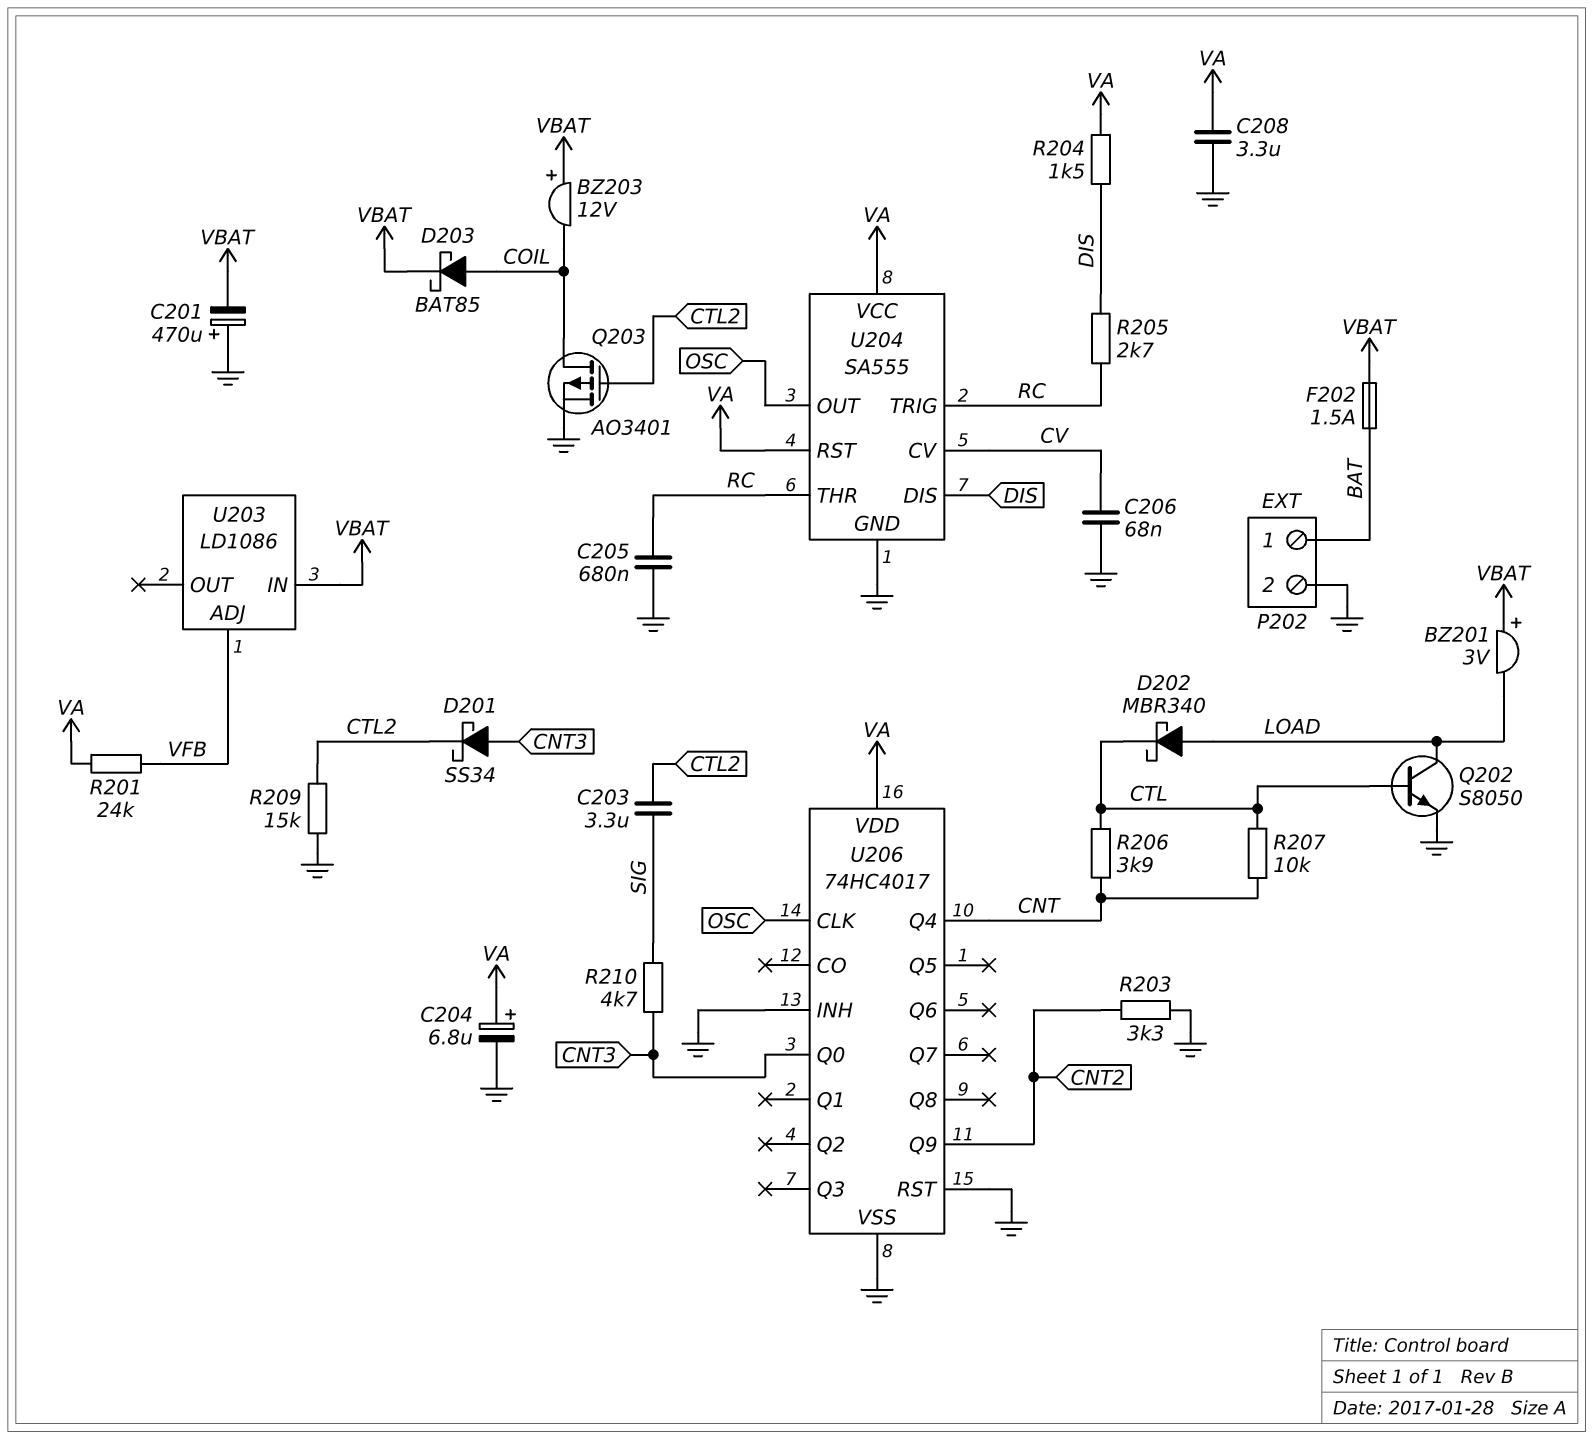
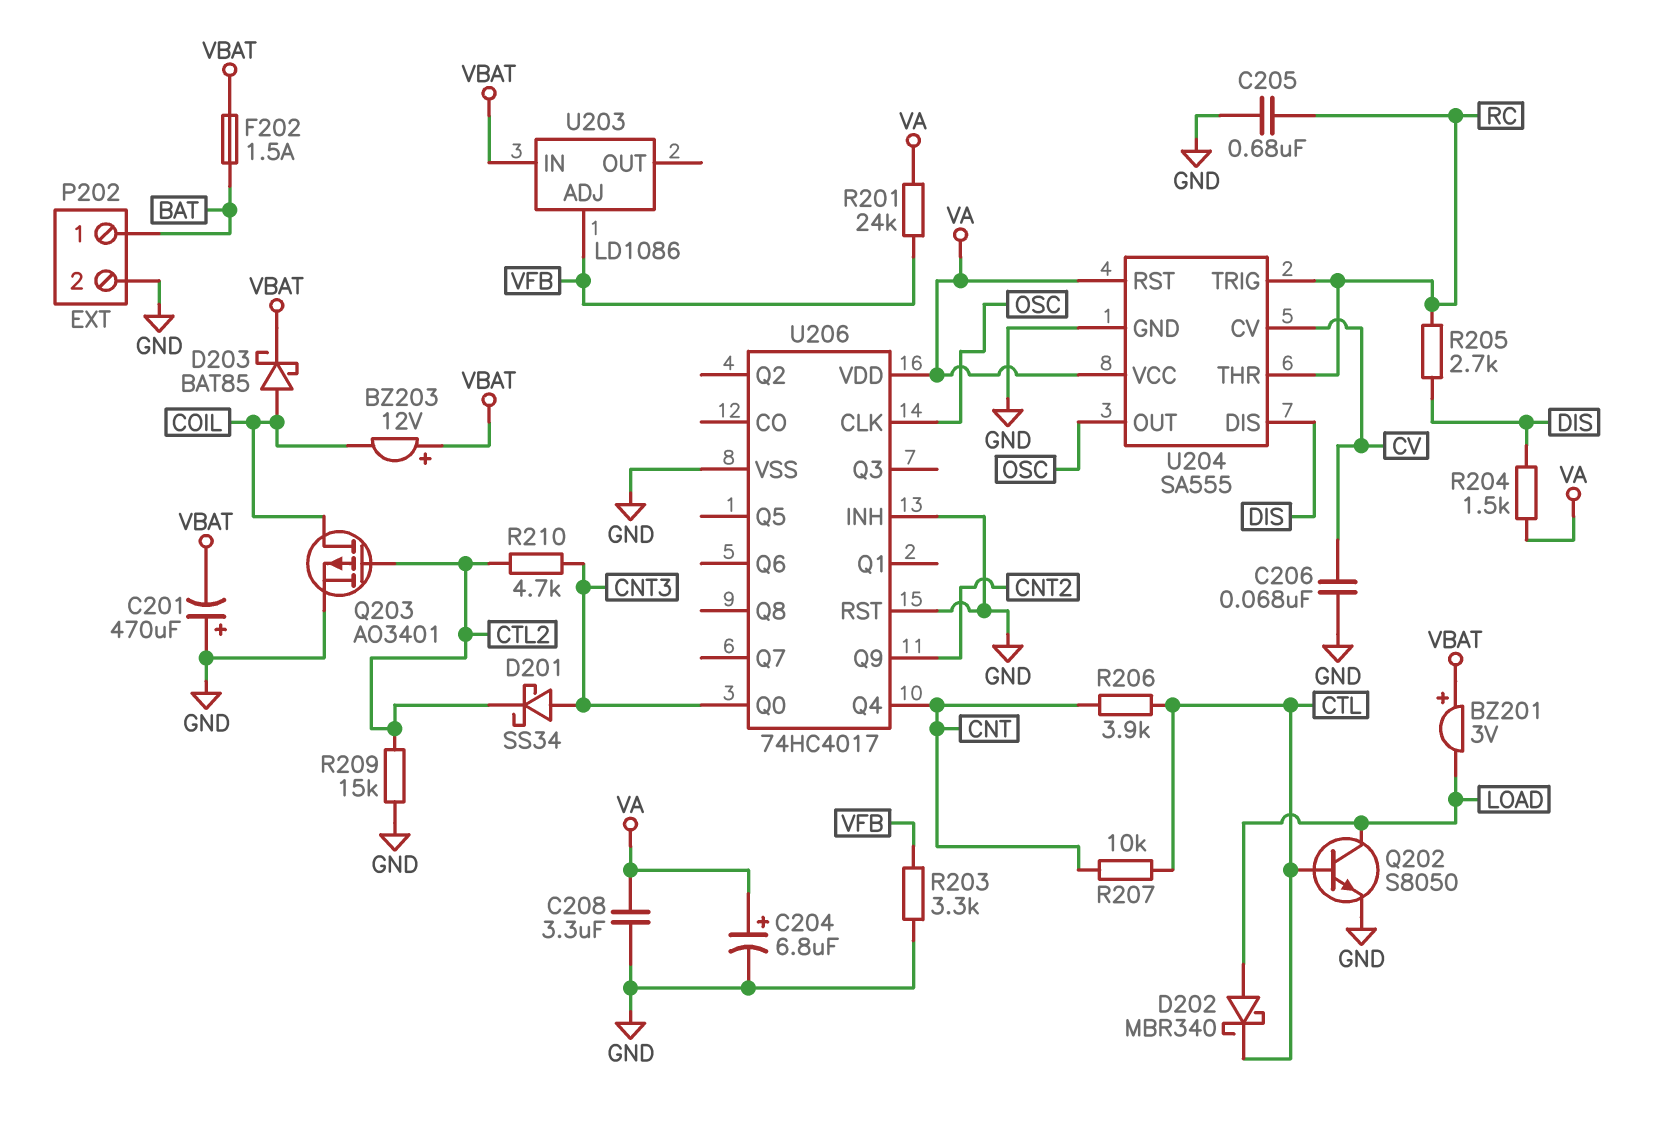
C203: 3.3uF (CTL2, SIG) -> none
R203: 3.3k (CNT2, GND) -> 3.3k (GND, VFB)
R210: 4.7k (CNT3, SIG) -> 4.7k (CNT3, CTL2)

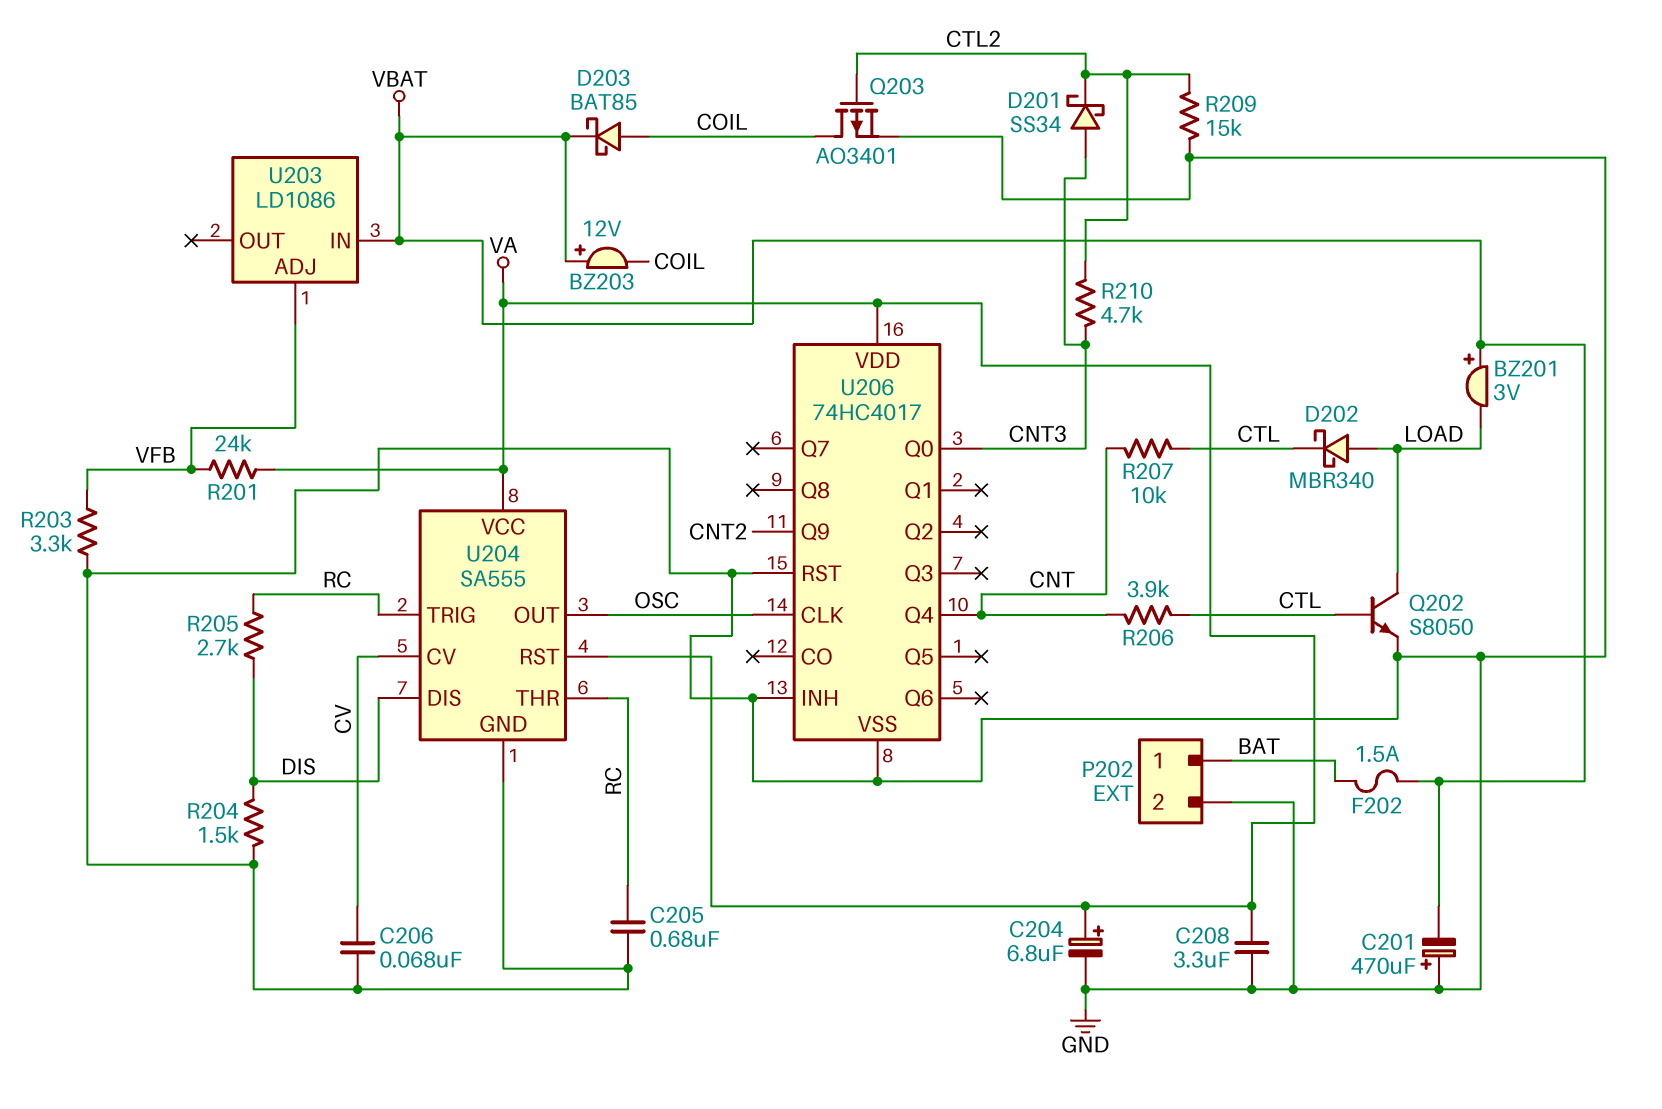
R204: 1.5k (DIS, VA) -> 1.5k (DIS, GND)

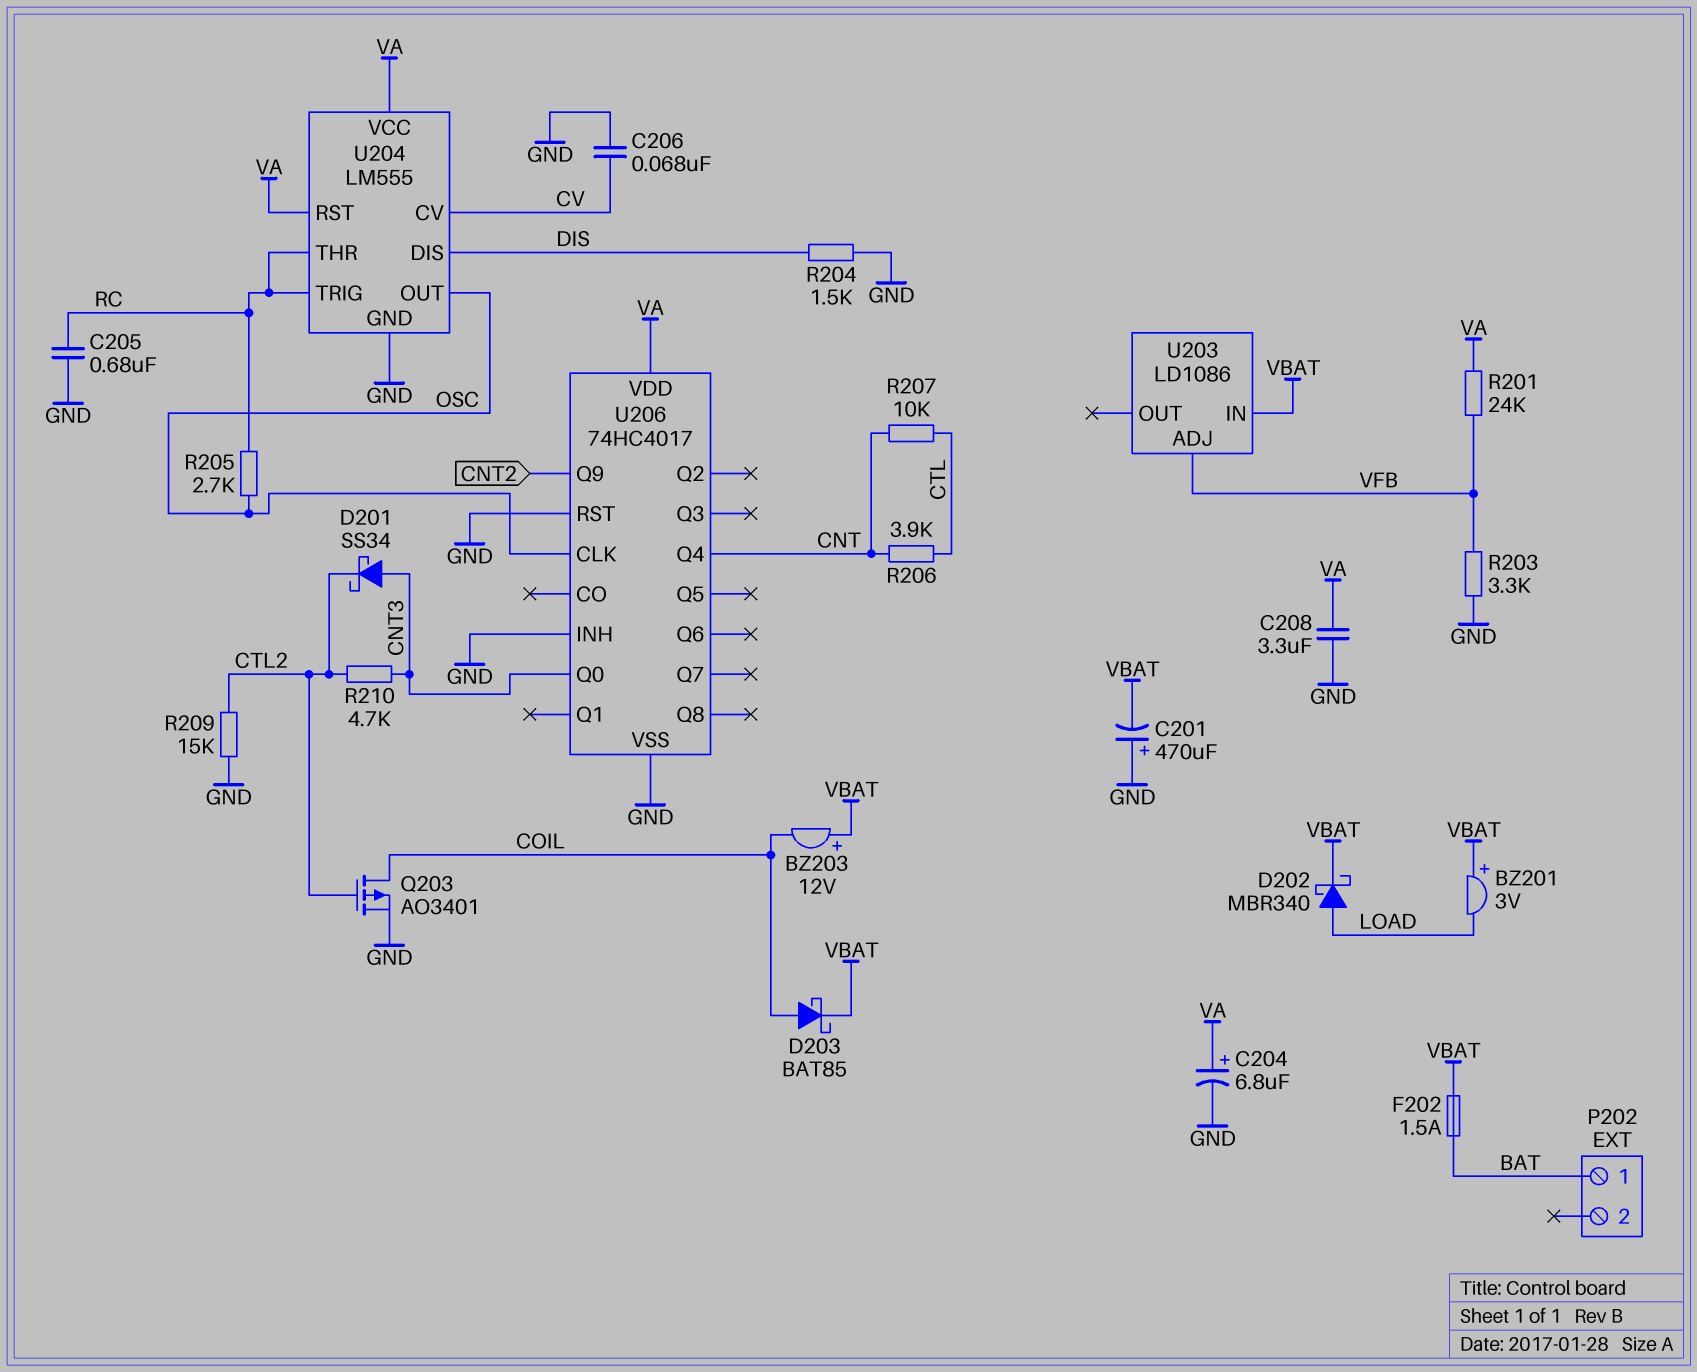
D202: schottky MBR340 (A LOAD, K CTL) -> schottky MBR340 (A LOAD, K VBAT)
P202 pin 2: GND -> none
Q202: NPN S8050 (B CTL, C LOAD, E GND) -> none
R205: 2.7k (DIS, RC) -> 2.7k (OSC, RC)
U204: SA555 -> LM555

